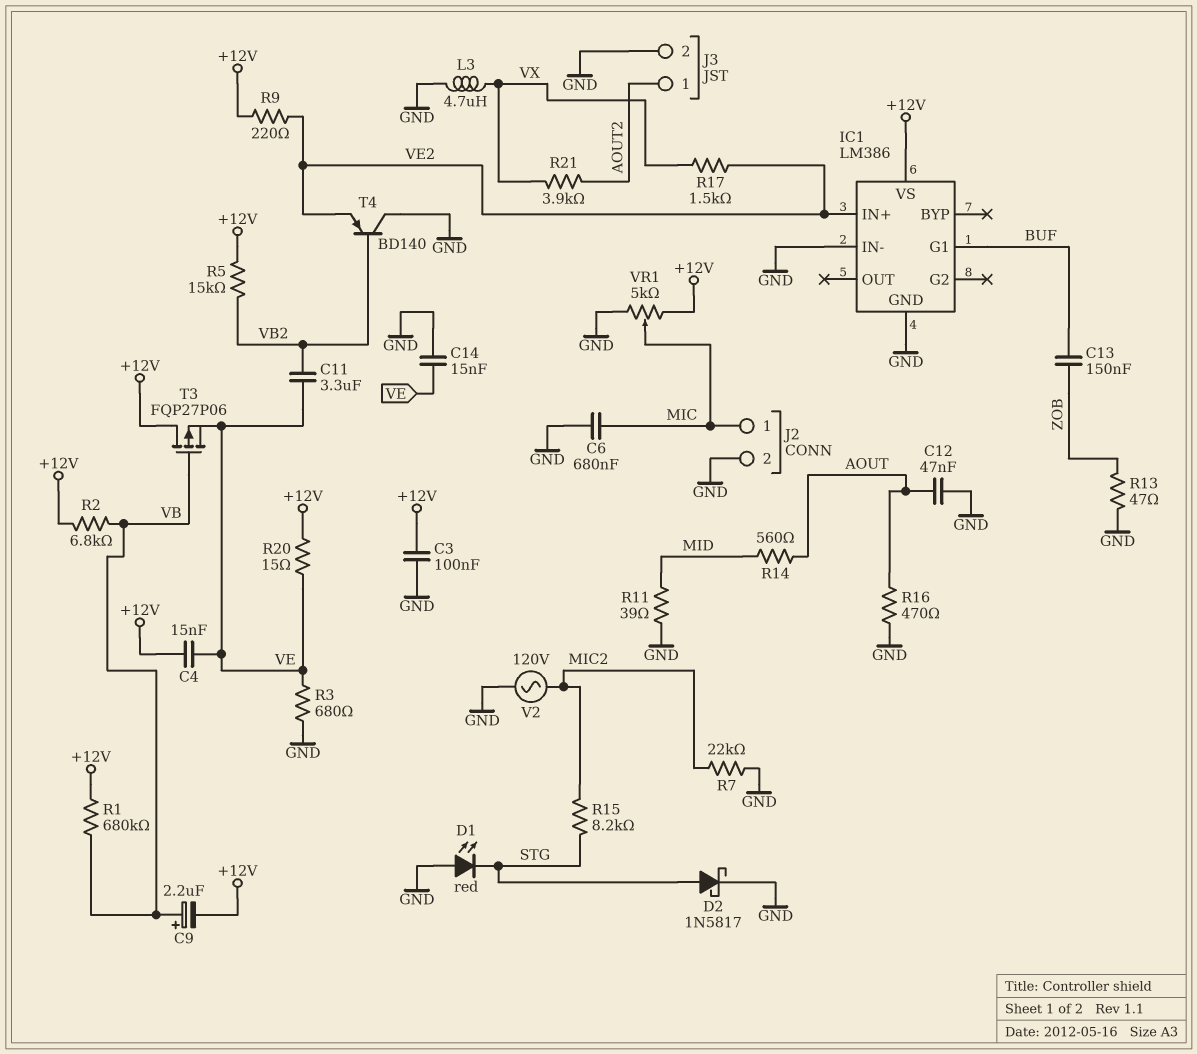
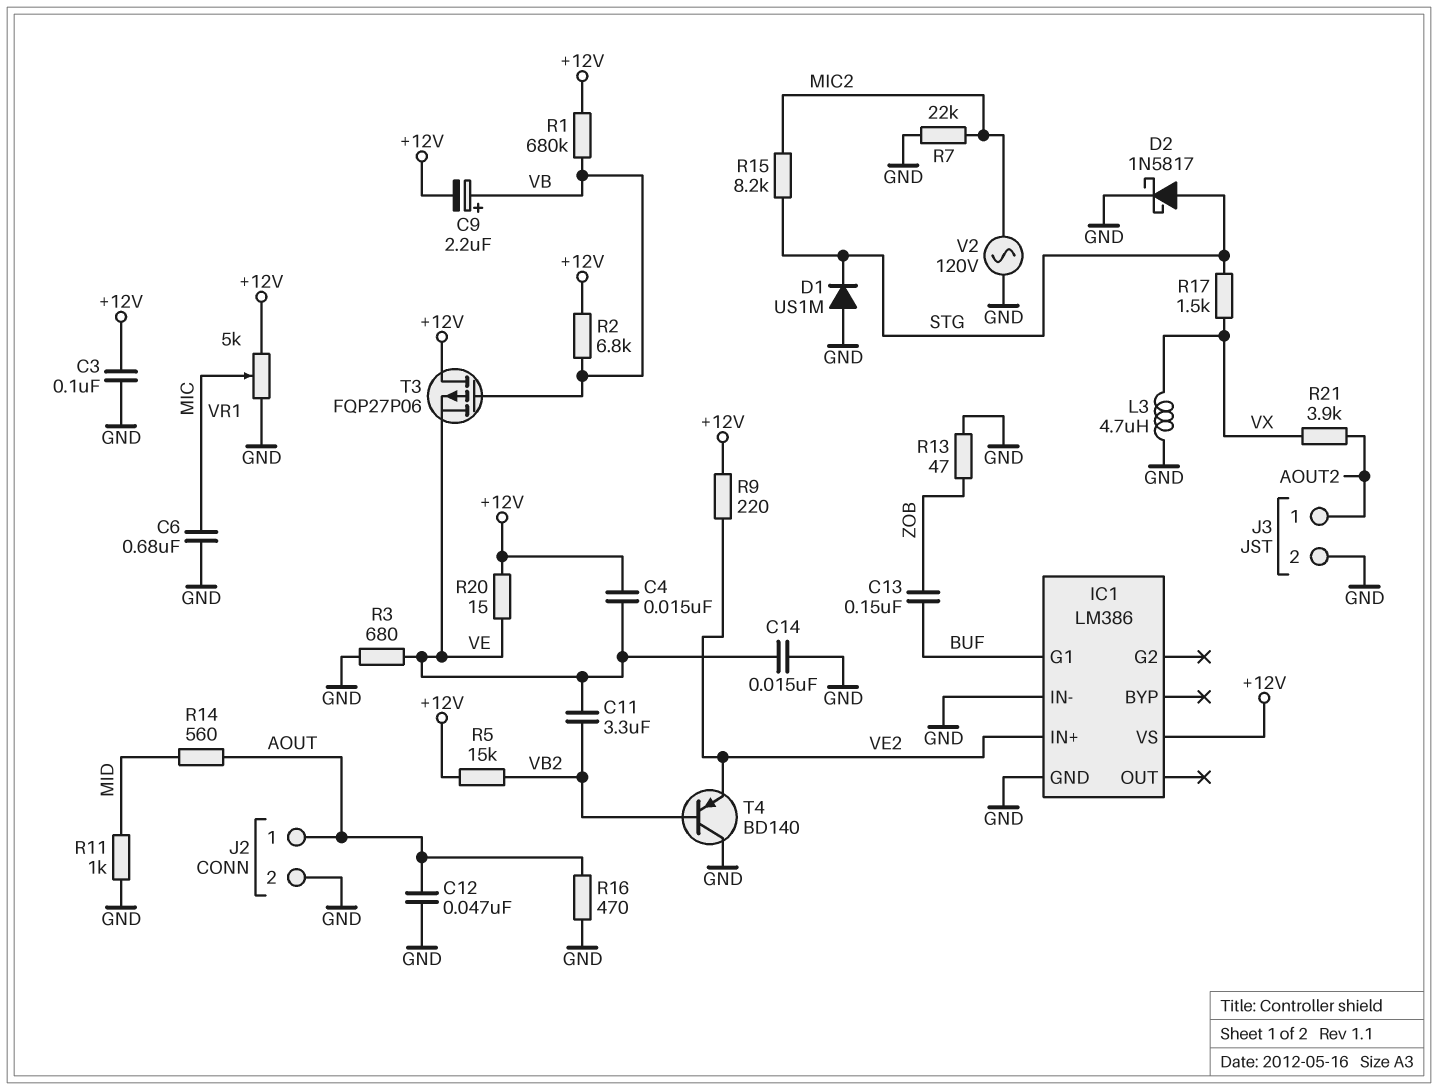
D1: LED red (A GND, K STG) -> diode US1M (A GND, K STG)
J2 pin 1: MIC -> AOUT
R11: 39 (GND, MID) -> 1k (GND, MID)
R17: 1.5k (VE2, VX) -> 1.5k (STG, VX)

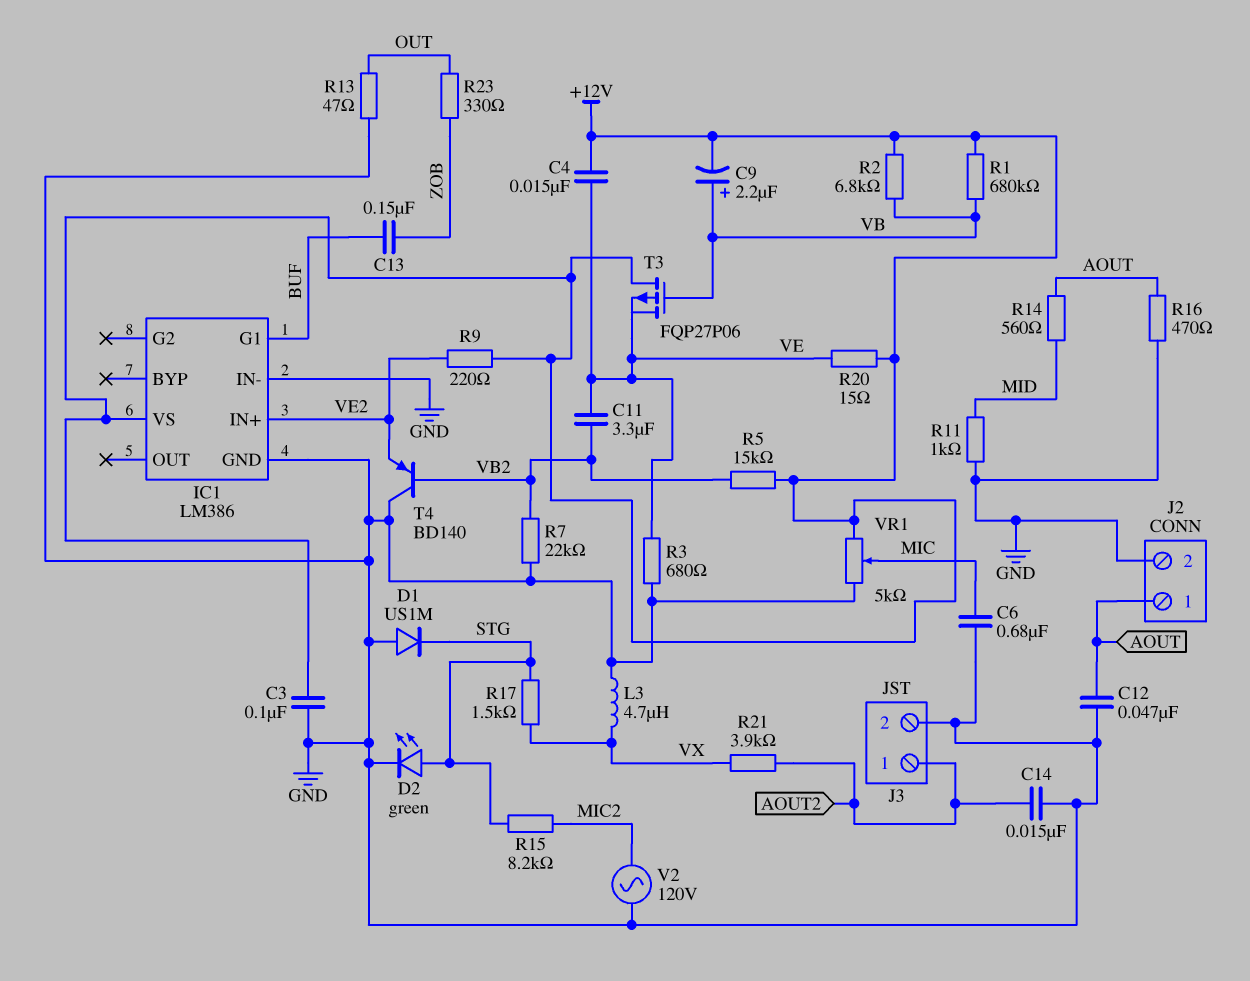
C14: 15nF (GND, VE) -> 15nF (AOUT2, GND)
D2: schottky 1N5817 (A STG, K GND) -> LED green (A STG, K GND)
R7: 22k (GND, MIC2) -> 22k (GND, VB2)
R13: 47 (GND, ZOB) -> 47 (GND, OUT)
R23: none -> 330 (OUT, ZOB)

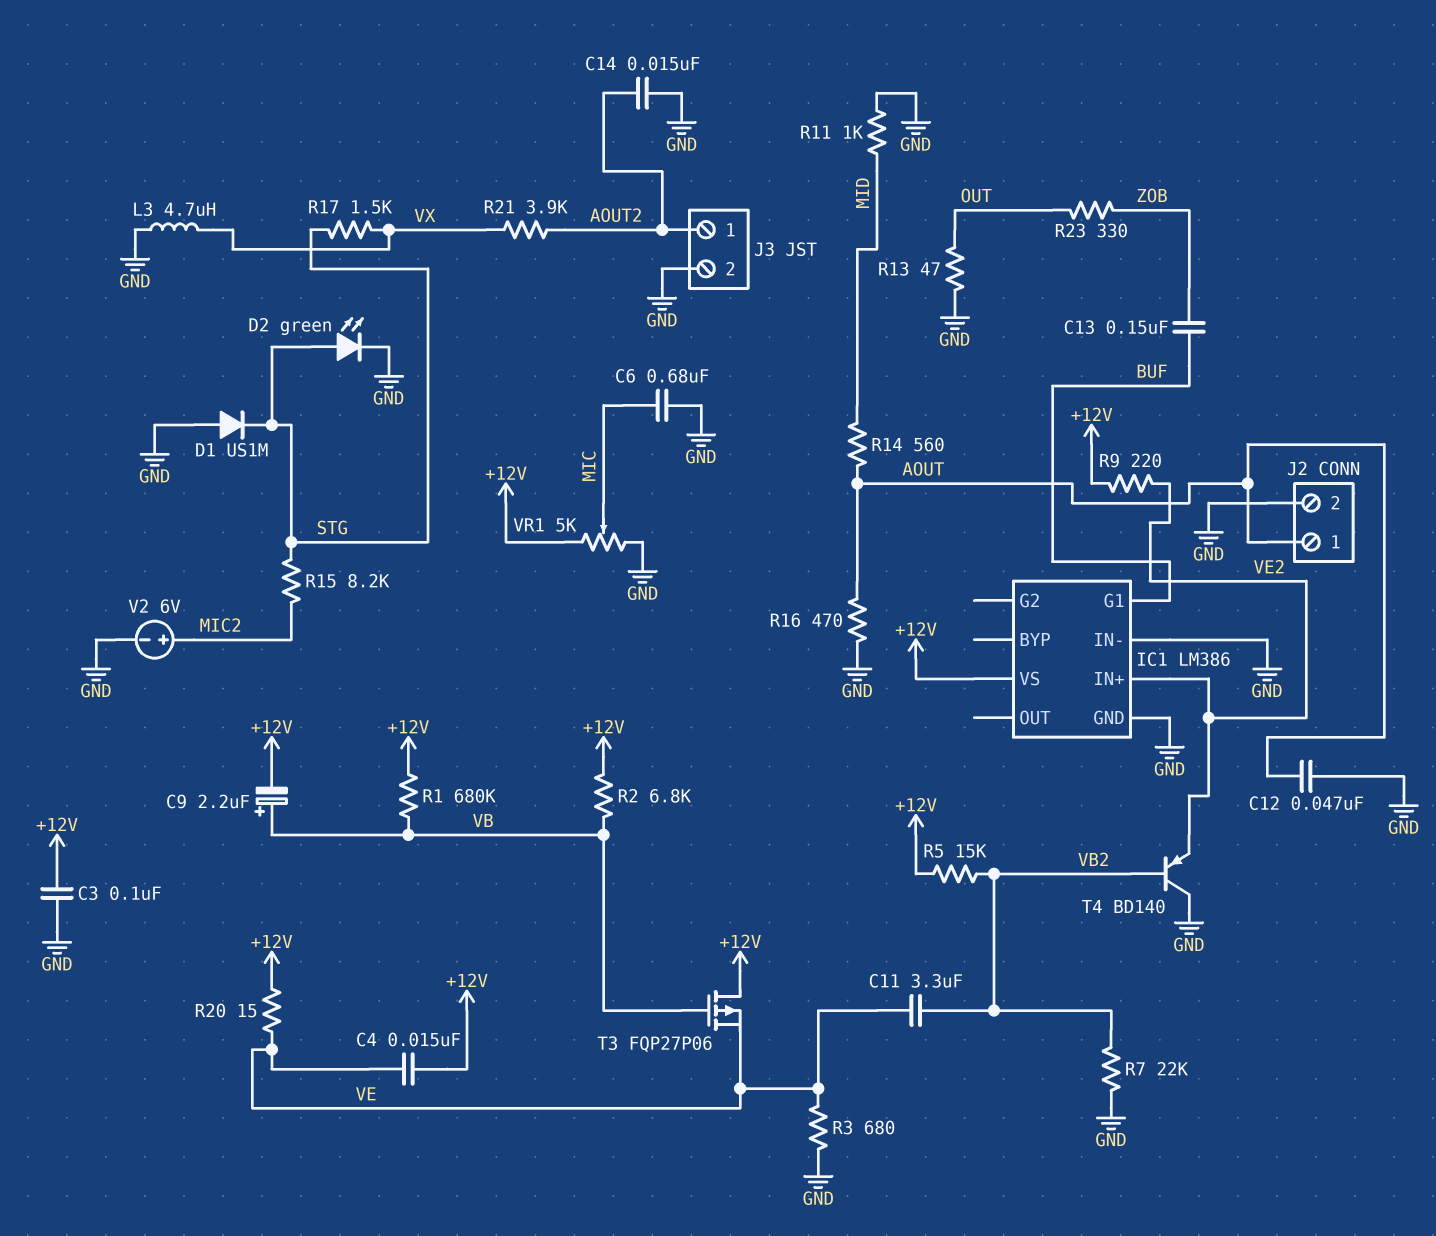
V2: AC 120V (GND, MIC2) -> 6V (plus MIC2, minus GND)

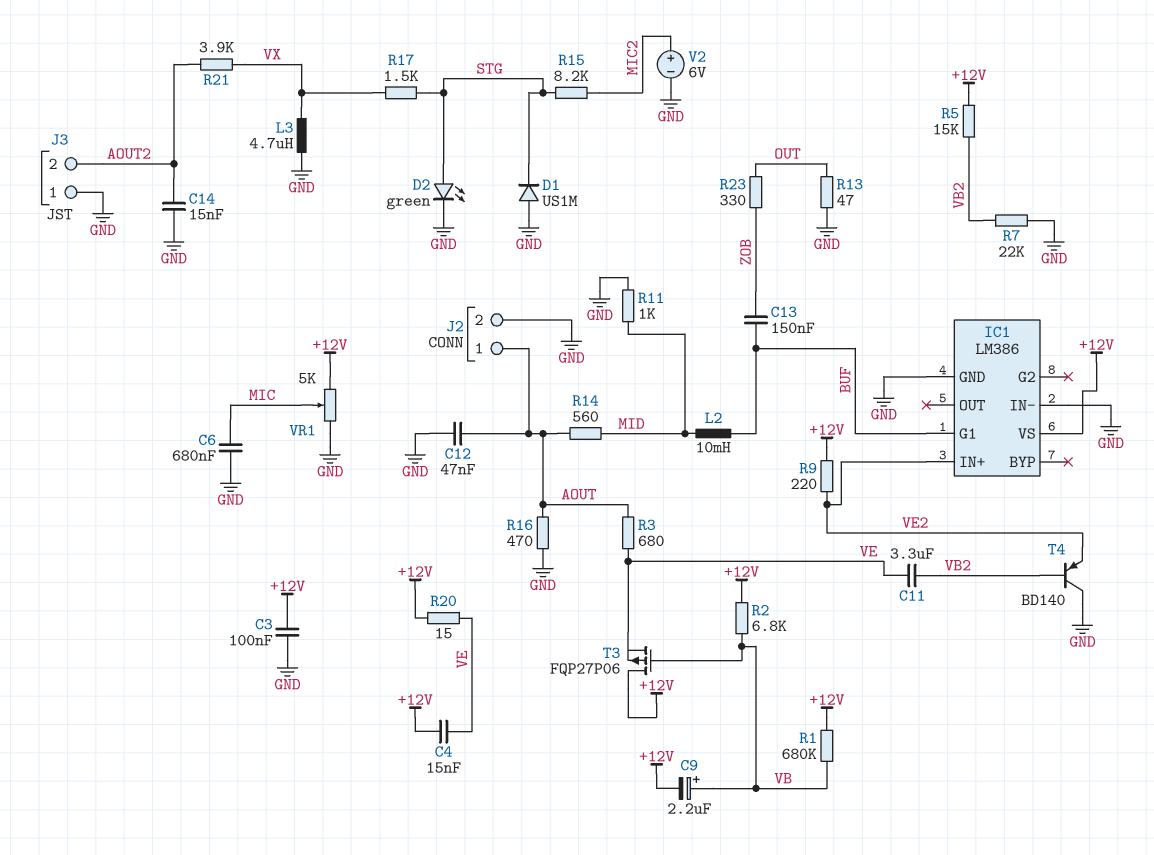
J3 pin 1: AOUT2 -> GND
J3 pin 2: GND -> AOUT2
L2: none -> 10mH (BUF, MID)
R3: 680 (GND, VE) -> 680 (AOUT, VE)

